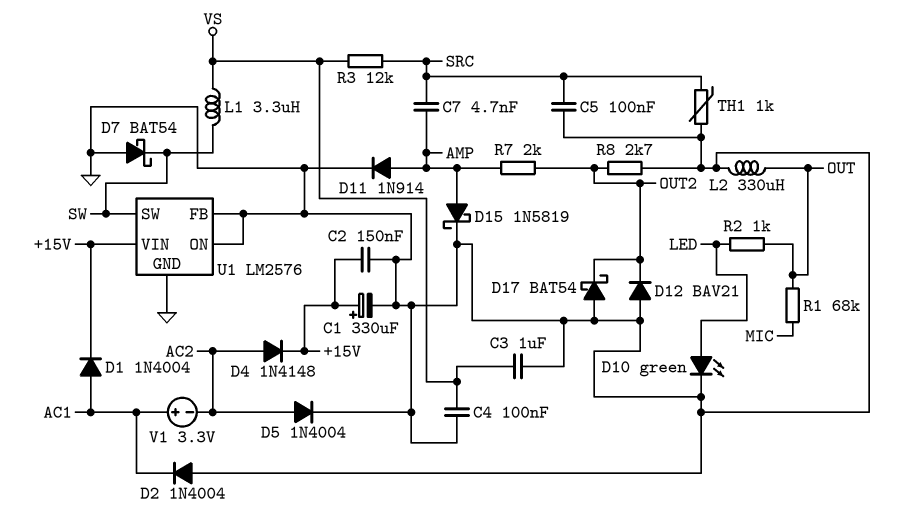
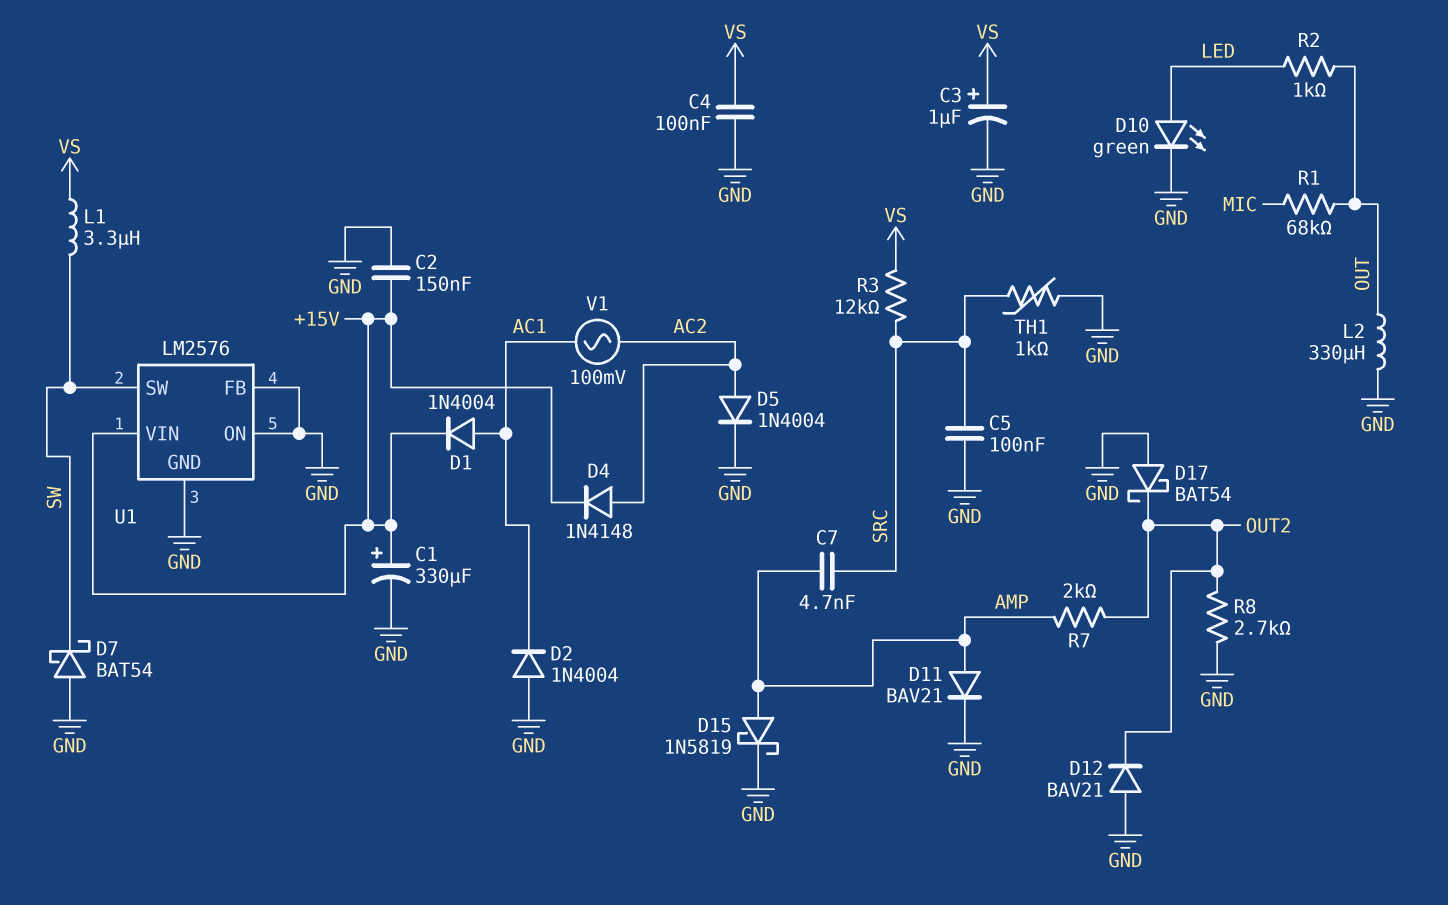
C3: 1uF (GND, VS) -> 1uF (plus VS, minus GND)
D11: diode 1N914 (A AMP, K GND) -> diode BAV21 (A AMP, K GND)
V1: 3.3V (plus AC1, minus AC2) -> AC 100mV (AC1, AC2)

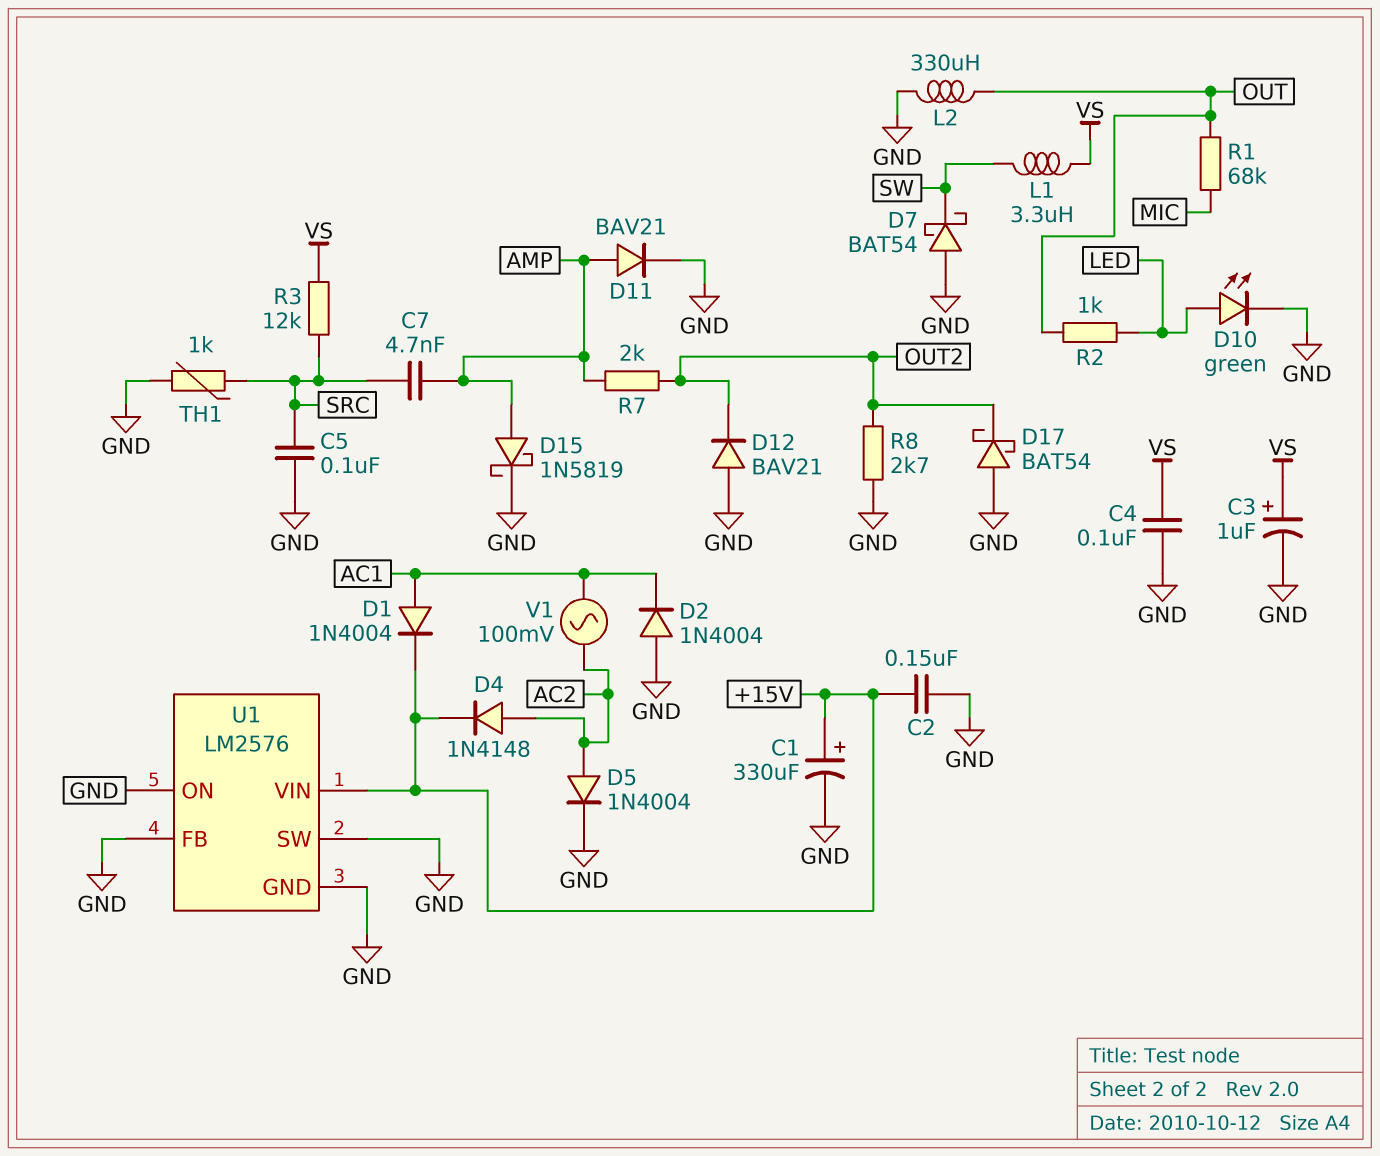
U1 pin SW: SW -> GND

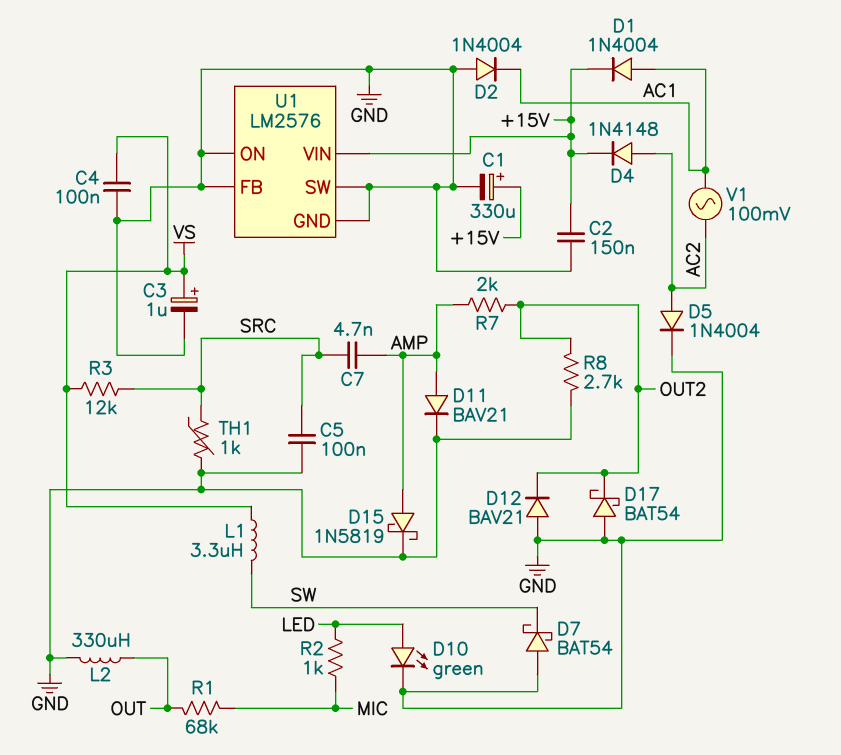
R2: 1k (LED, OUT) -> 1k (LED, MIC)

